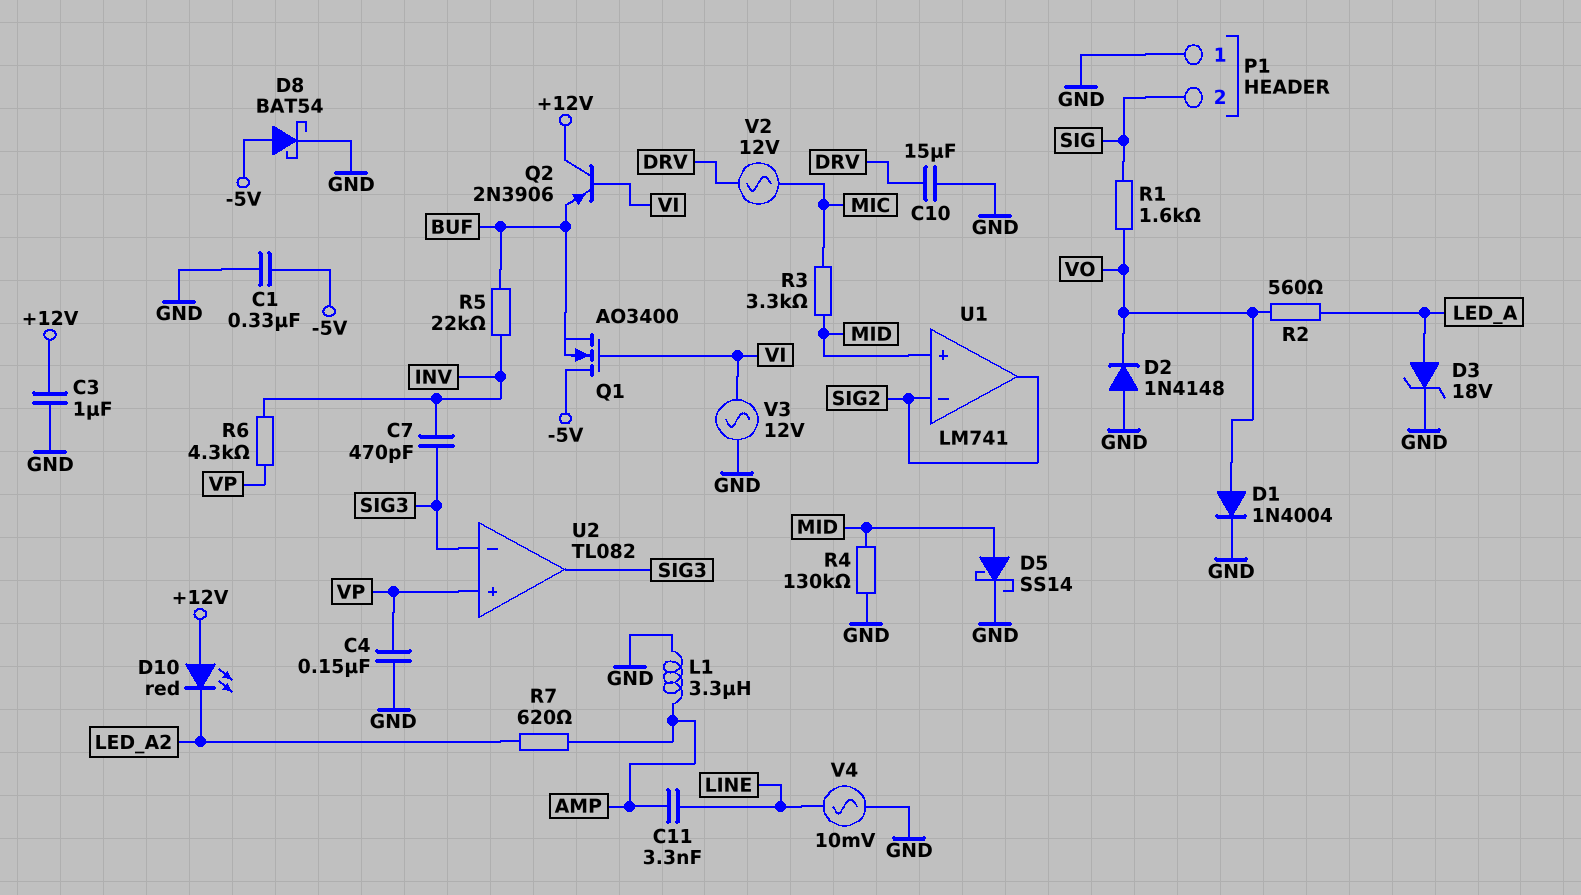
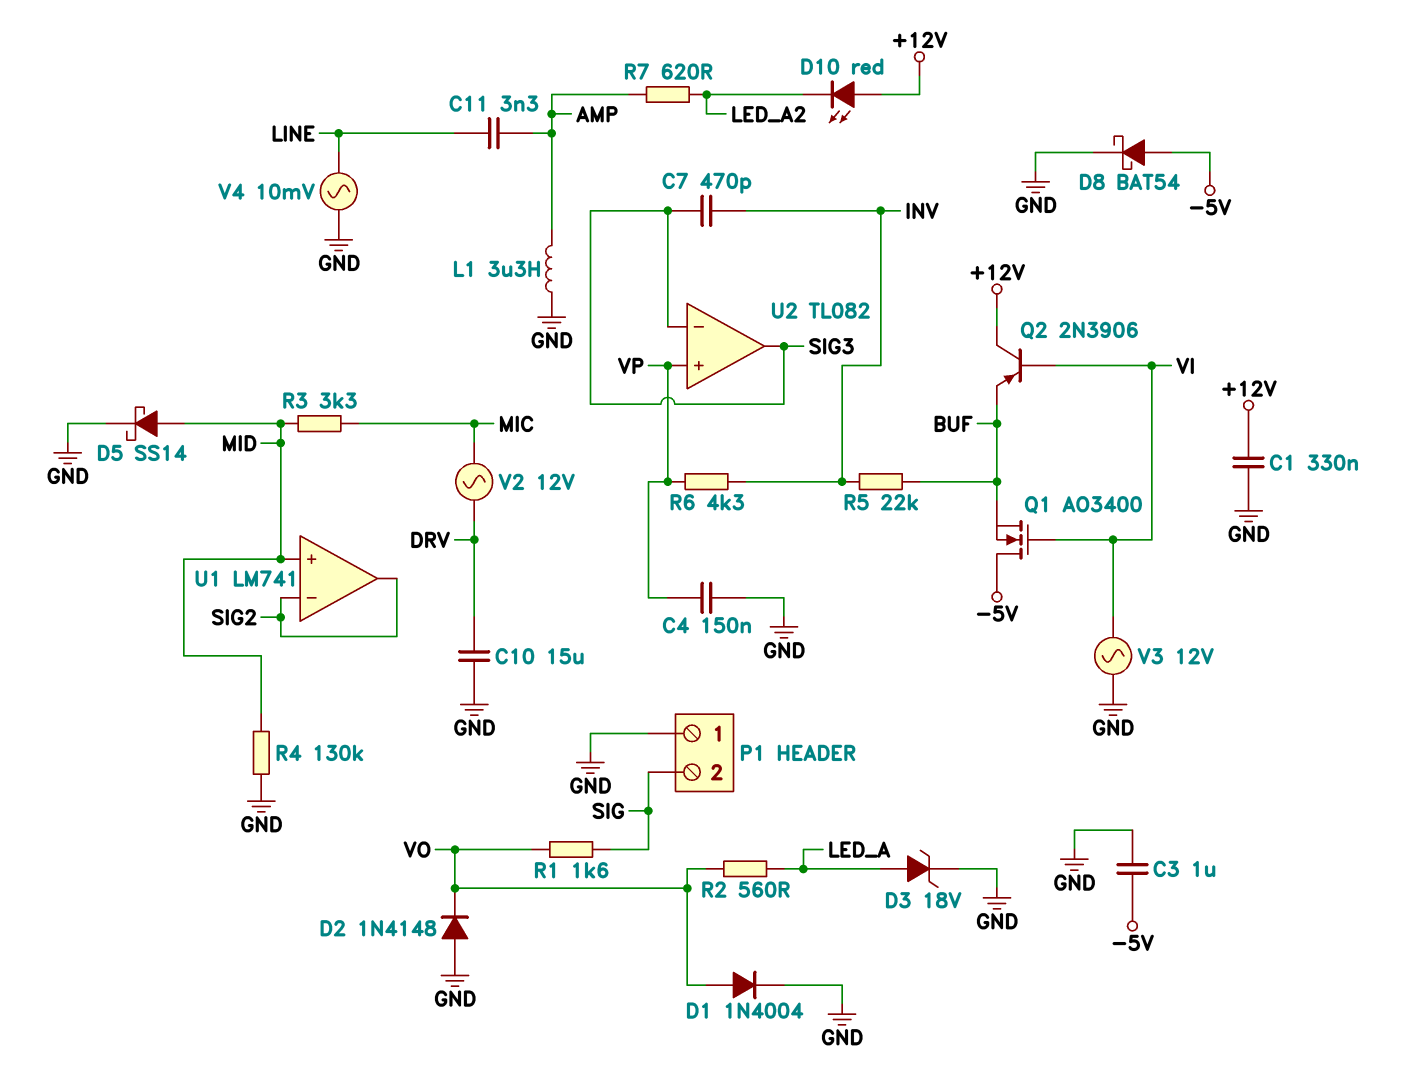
C1: 330nF (-5V, GND) -> 330nF (+12V, GND)
C3: 1uF (+12V, GND) -> 1uF (-5V, GND)

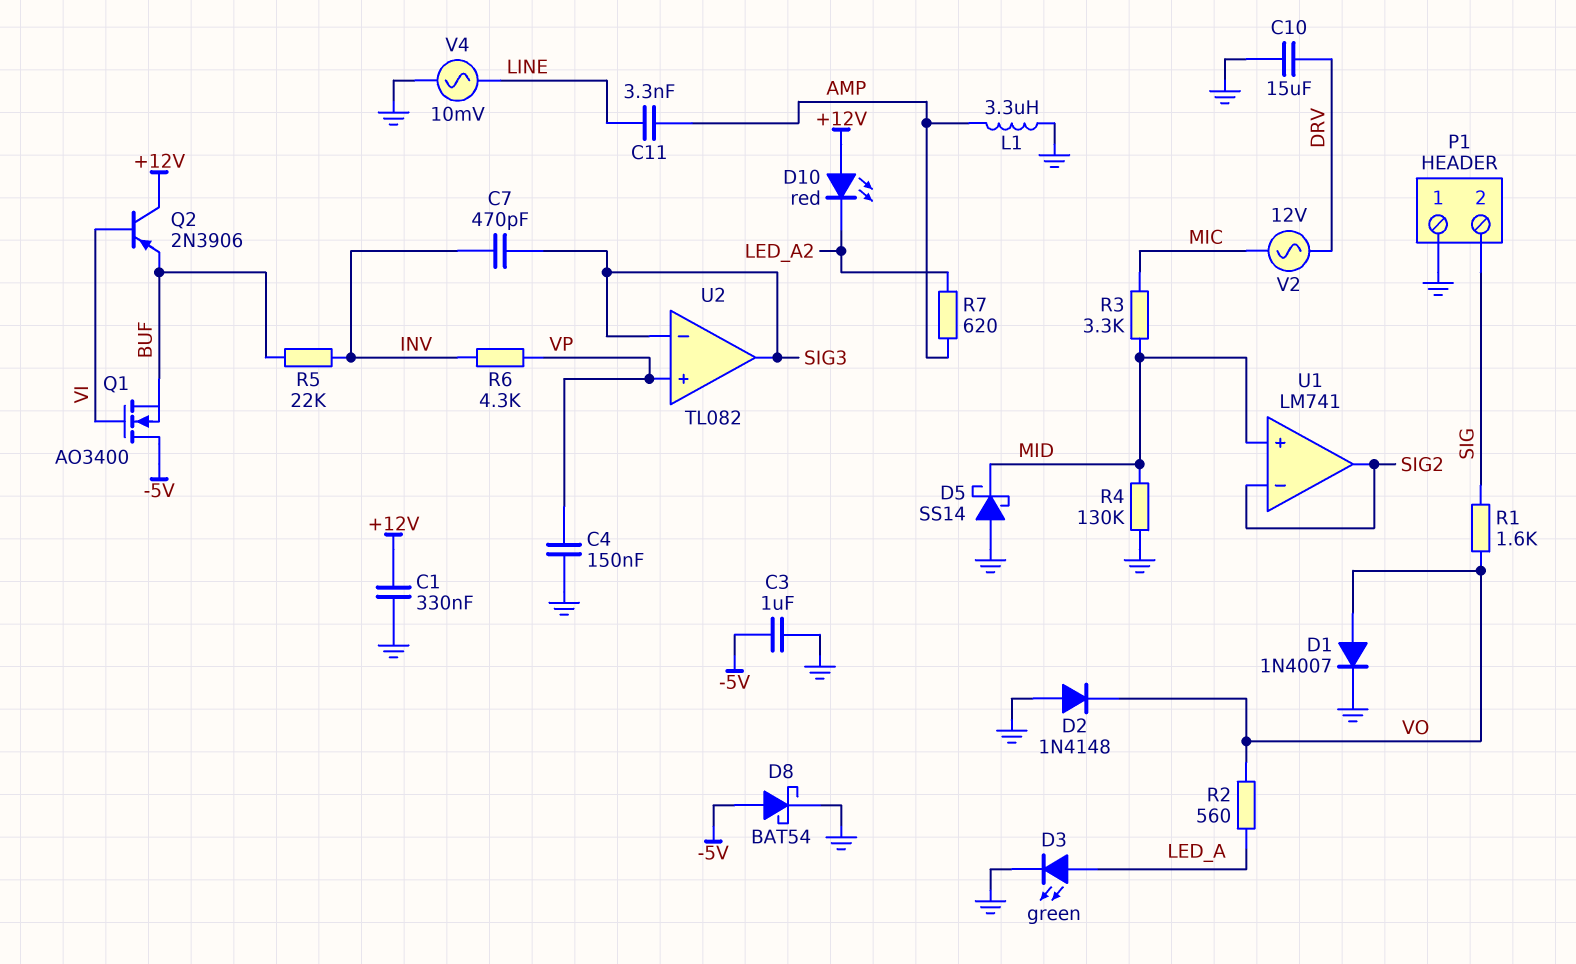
D1: diode 1N4004 (A VO, K GND) -> diode 1N4007 (A VO, K GND)
D3: zener 18V (A LED_A, K GND) -> LED green (A LED_A, K GND)
D5: schottky SS14 (A MID, K GND) -> schottky SS14 (A GND, K MID)
V3: AC 12V (GND, VI) -> none

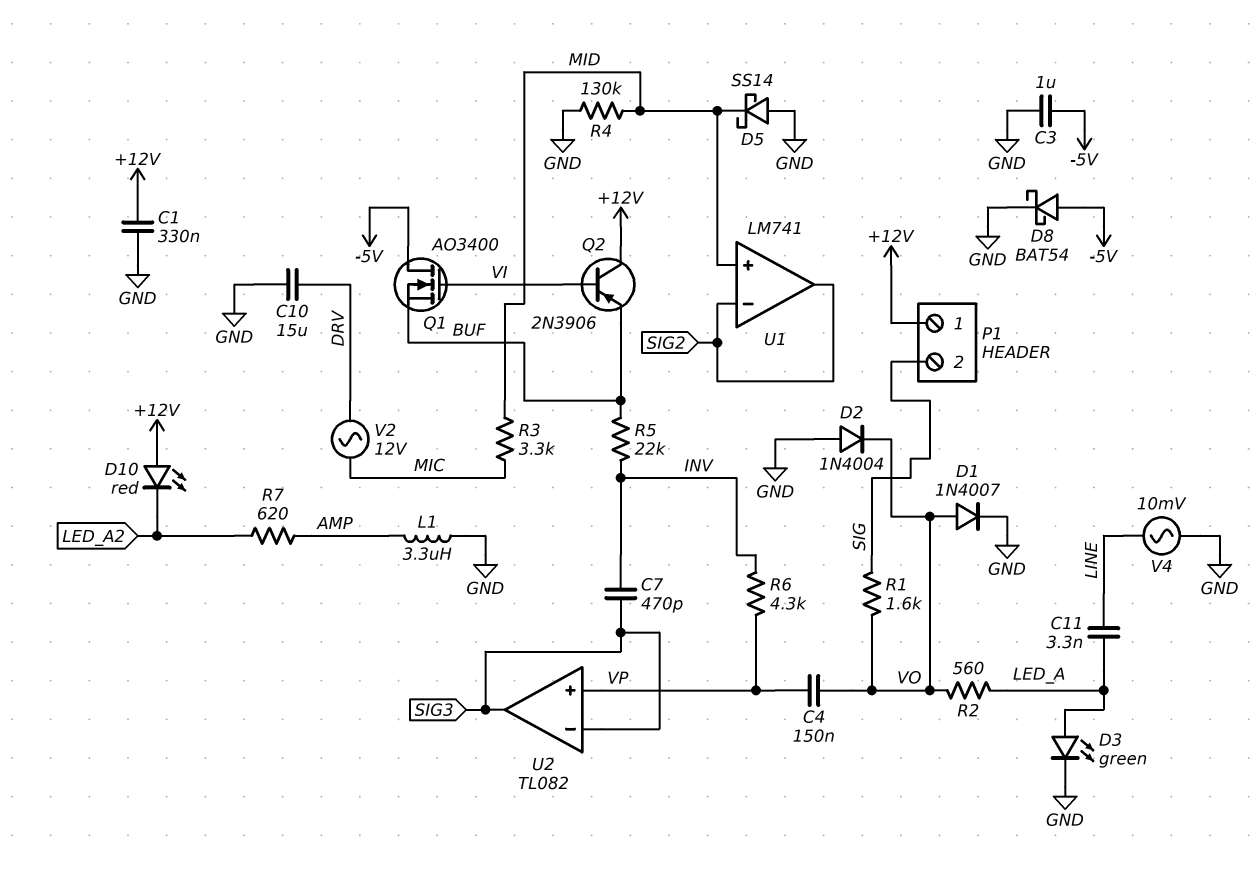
C4: 150nF (GND, VP) -> 150nF (VO, VP)
C11: 3.3nF (AMP, LINE) -> 3.3nF (LED_A, LINE)
D2: diode 1N4148 (A GND, K VO) -> diode 1N4004 (A GND, K VO)
P1 pin 1: GND -> +12V

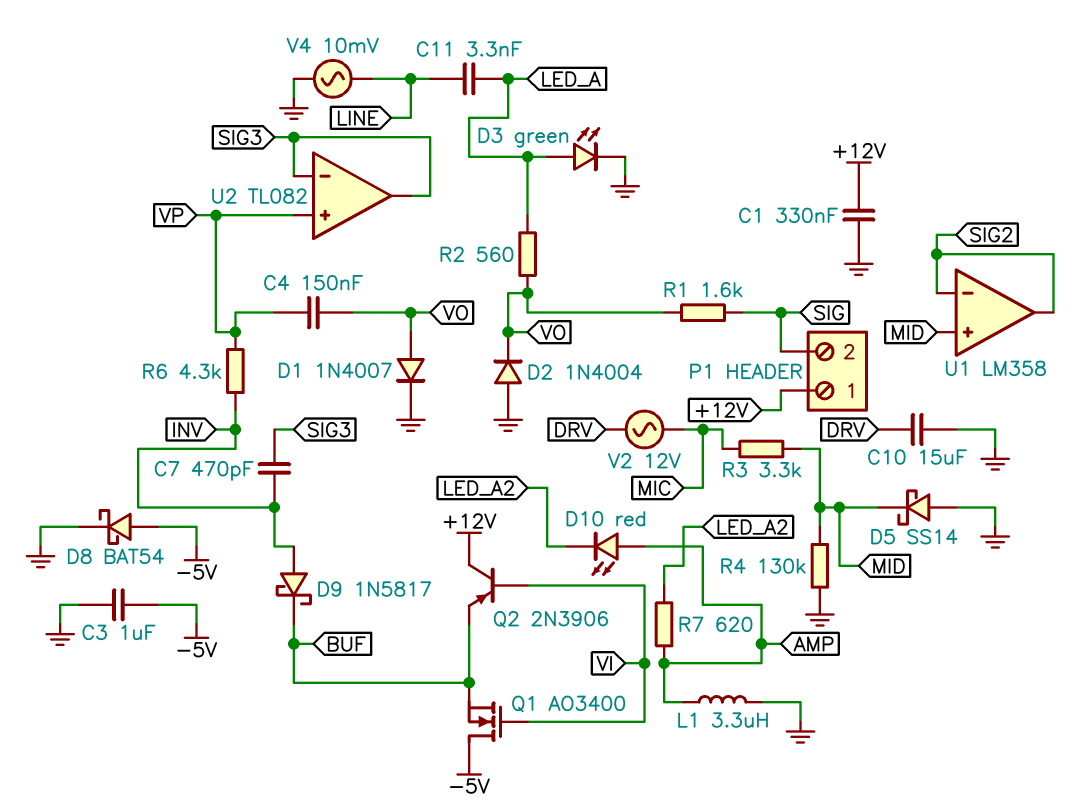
D9: none -> schottky 1N5817 (A INV, K BUF)
D10: LED red (A +12V, K LED_A2) -> LED red (A AMP, K LED_A2)
R5: 22k (BUF, INV) -> none
U1: LM741 -> LM358

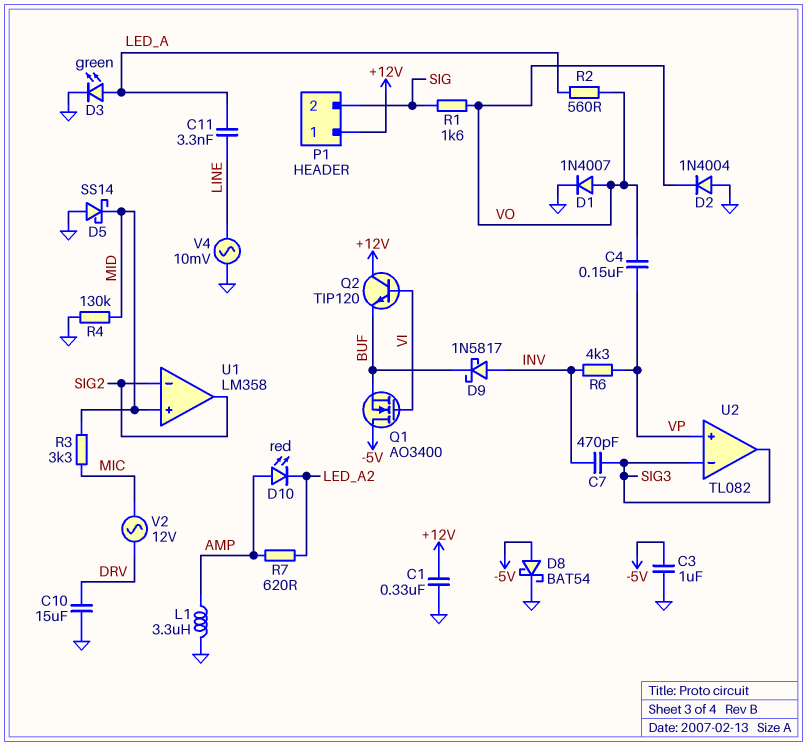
Q2: PNP 2N3906 (B VI, C +12V, E BUF) -> NPN TIP120 (B VI, C +12V, E BUF)

